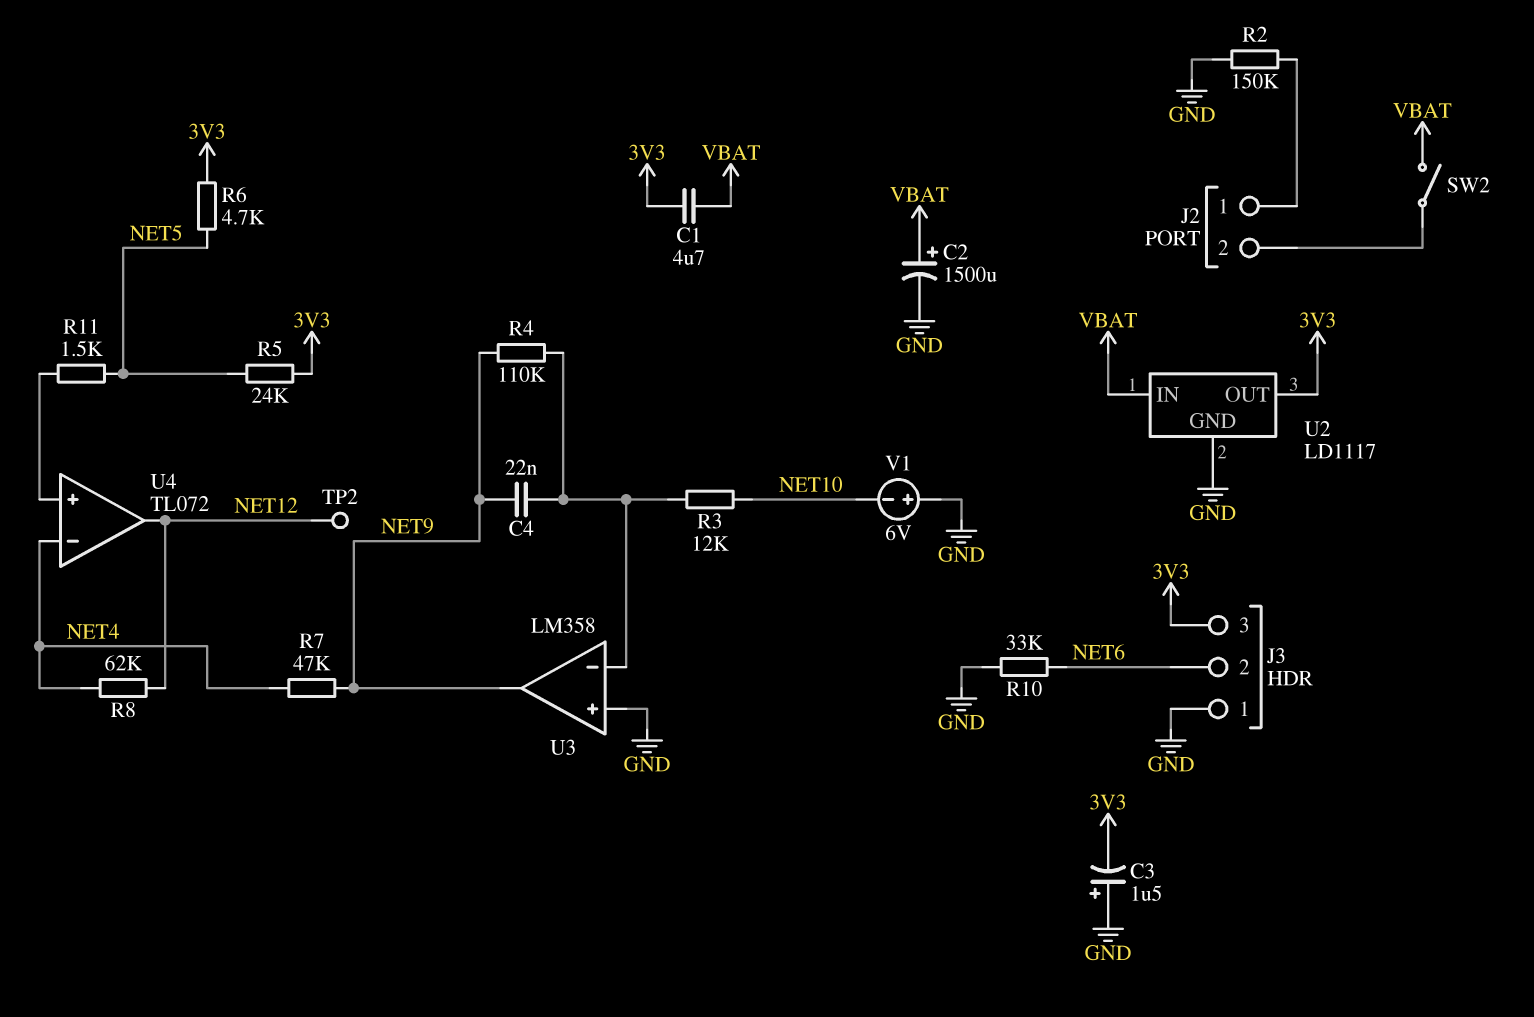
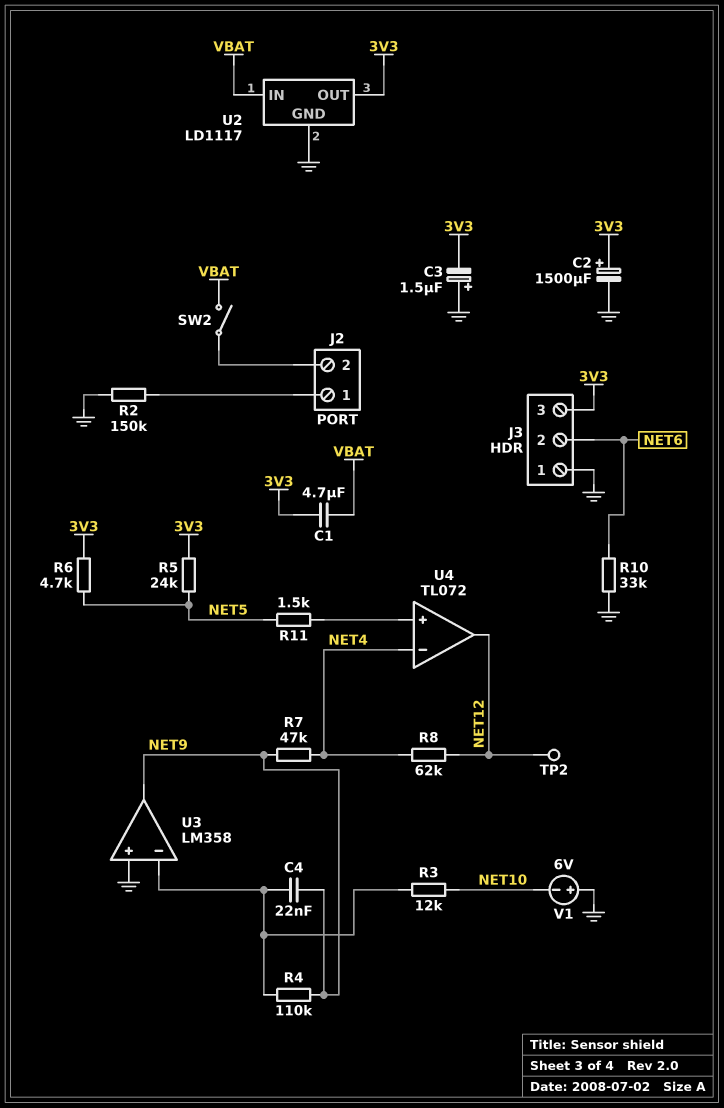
C2: 1500uF (plus VBAT, minus GND) -> 1500uF (plus 3V3, minus GND)

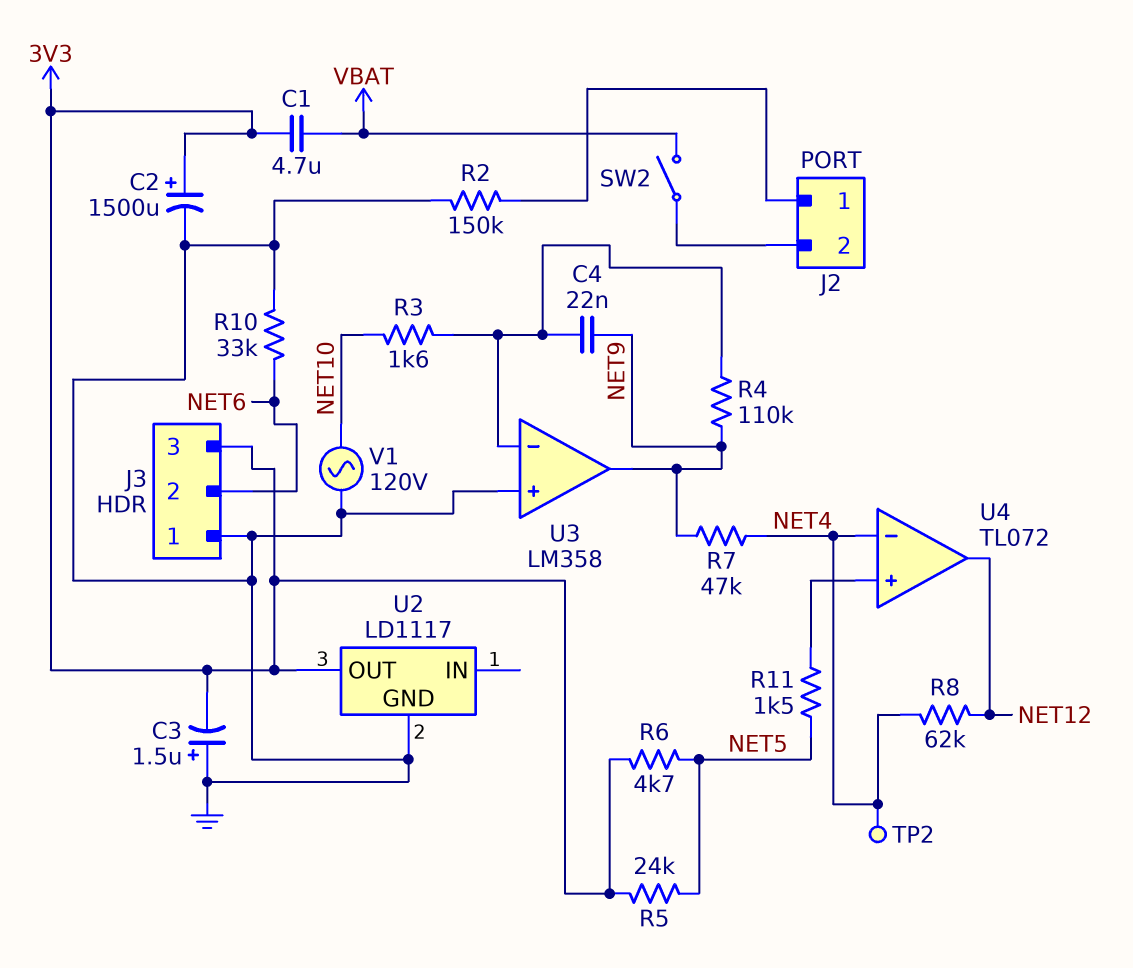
R3: 12k (NET10, U3/in-) -> 1.6k (NET10, U3/in-)
TP2: test point (NET12) -> test point (NET4)
U2 pin IN: VBAT -> none
V1: 6V (plus GND, minus NET10) -> AC 120V (GND, NET10)

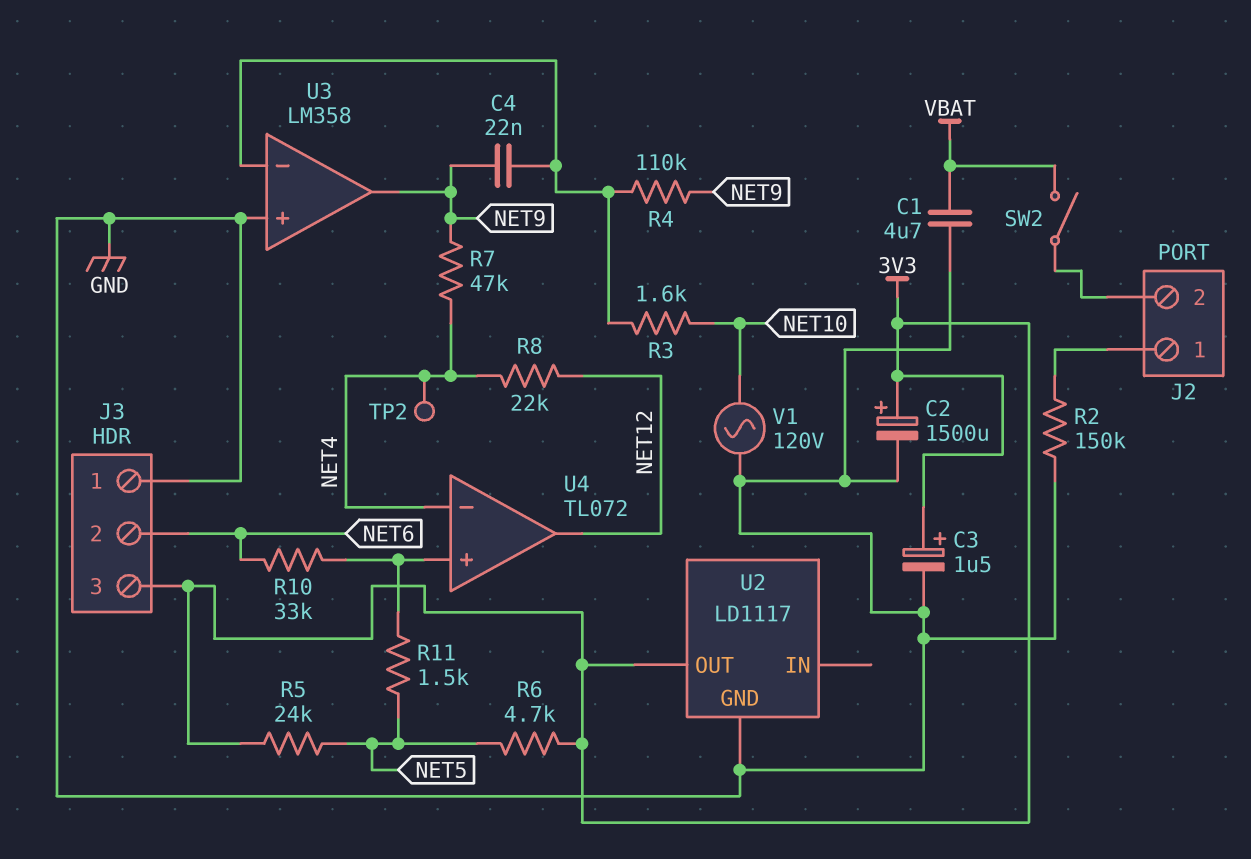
C1: 4.7uF (3V3, VBAT) -> 4.7uF (GND, VBAT)
C3: 1.5uF (plus GND, minus 3V3) -> 1.5uF (plus 3V3, minus GND)
R8: 62k (NET4, NET12) -> 22k (NET4, NET12)
R10: 33k (GND, NET6) -> 33k (NET6, U4/in+)

